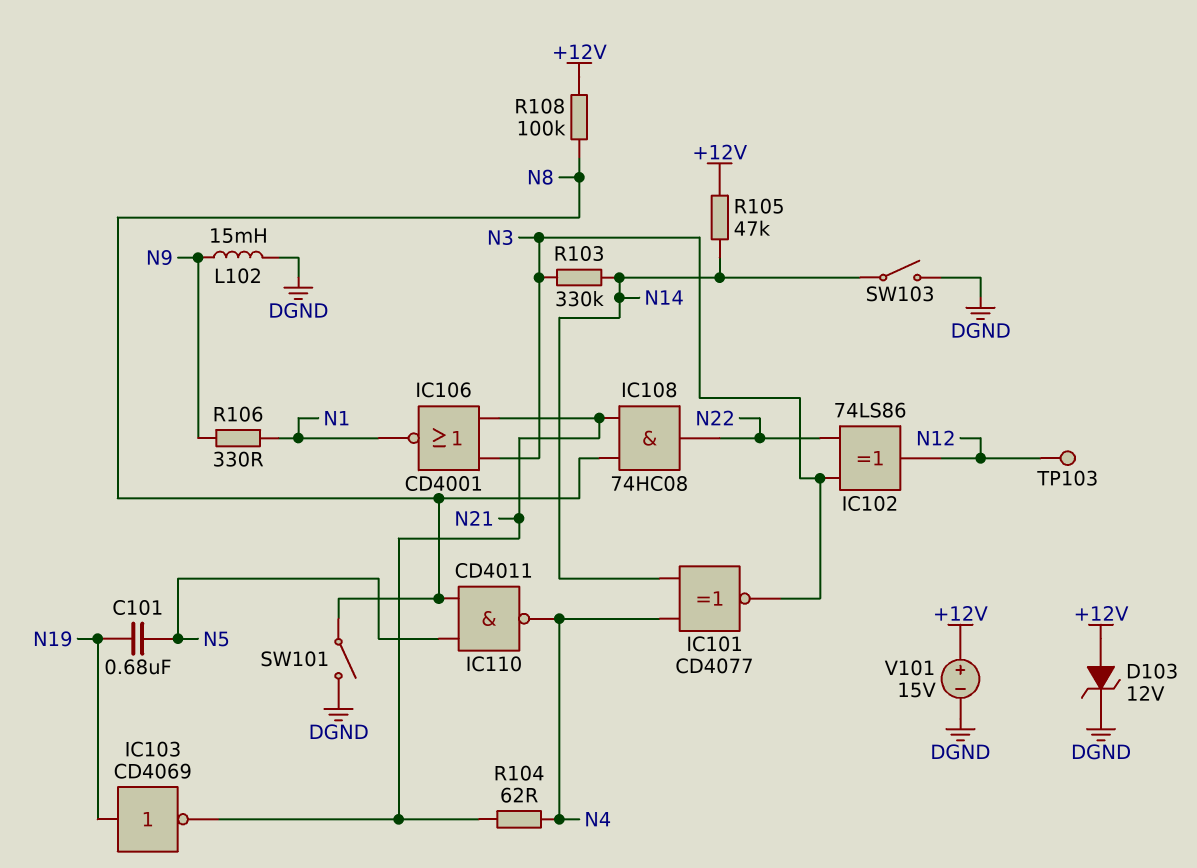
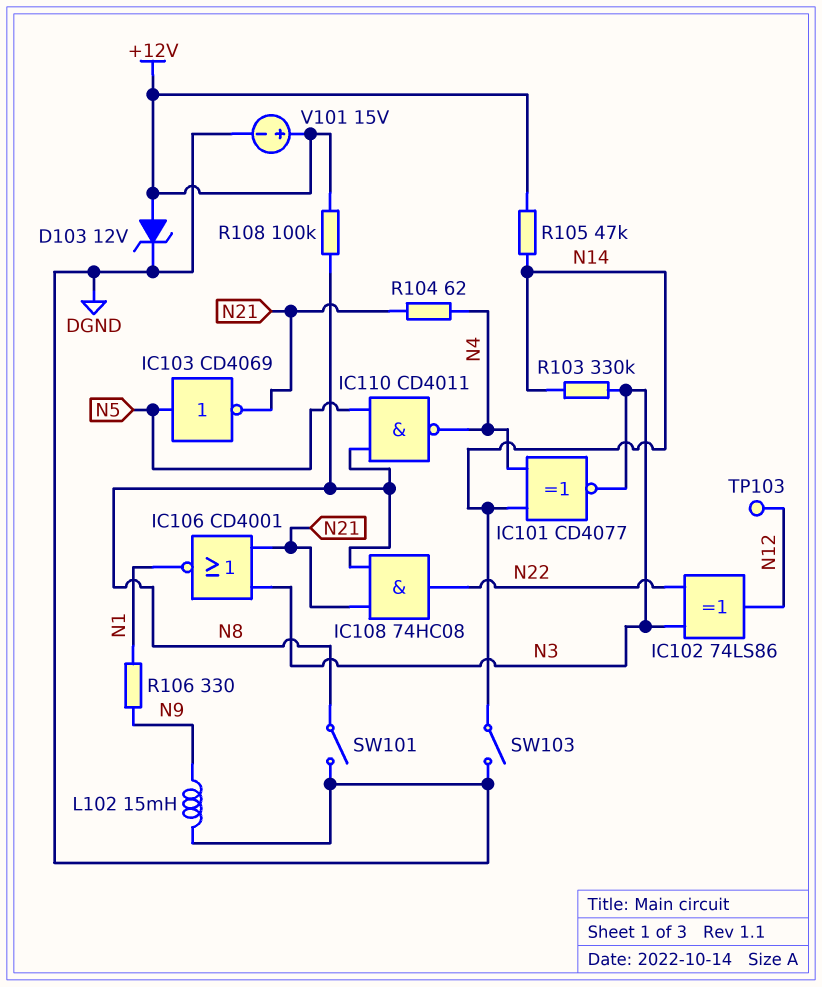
C101: 680nF (N5, N19) -> none
IC103: NOT CD4069 (in N19, out N21) -> NOT CD4069 (in N5, out N21)

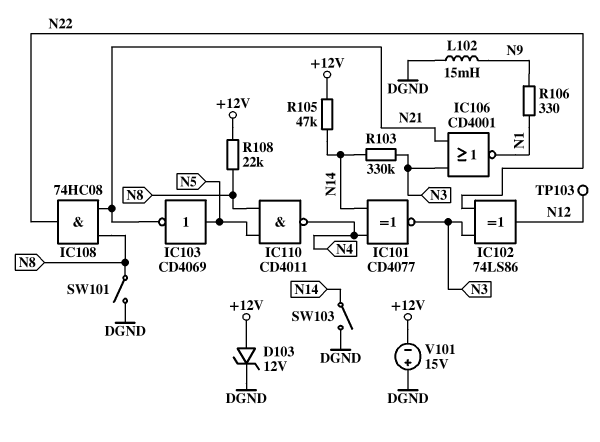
R104: 62 (N4, N21) -> none
R108: 100k (+12V, N8) -> 22k (+12V, N8)
V101: 15V (plus +12V, minus DGND) -> 15V (plus DGND, minus +12V)

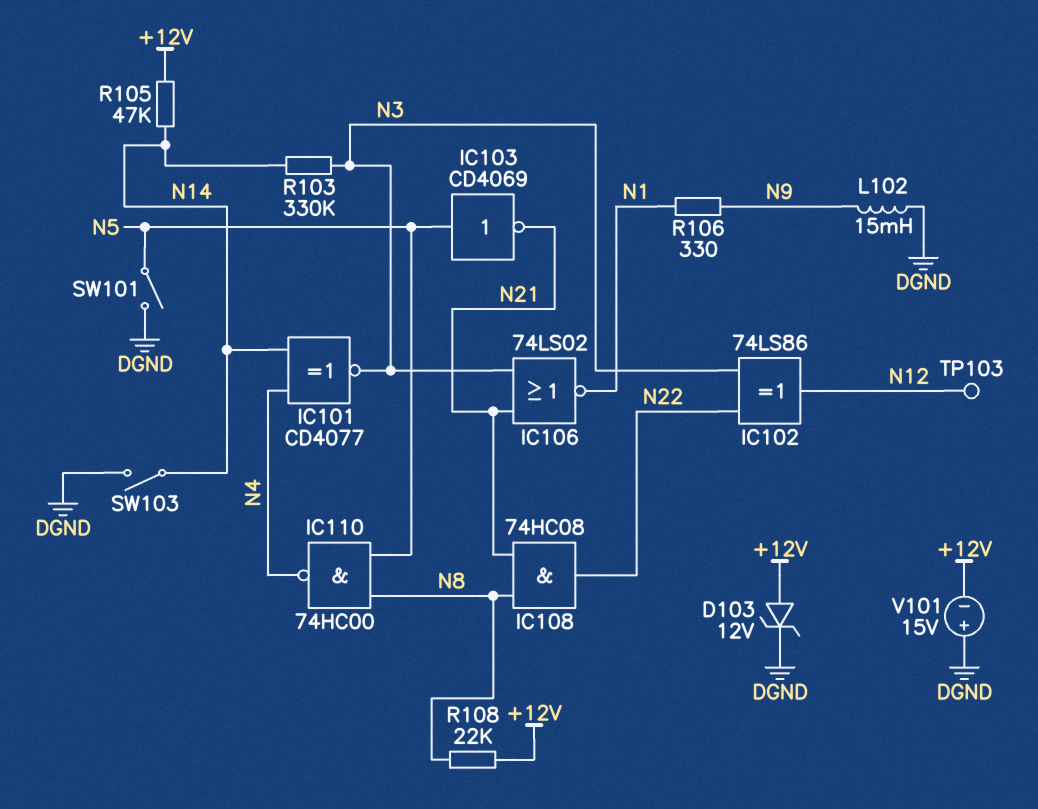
IC106: NOR CD4001 (in N3, in N21, out N1) -> NOR 74LS02 (in N3, in N21, out N1)
IC110: NAND CD4011 (in N5, in N8, out N4) -> NAND 74HC00 (in N5, in N8, out N4)
SW101: switch (DGND, N8) -> switch (DGND, N5)

